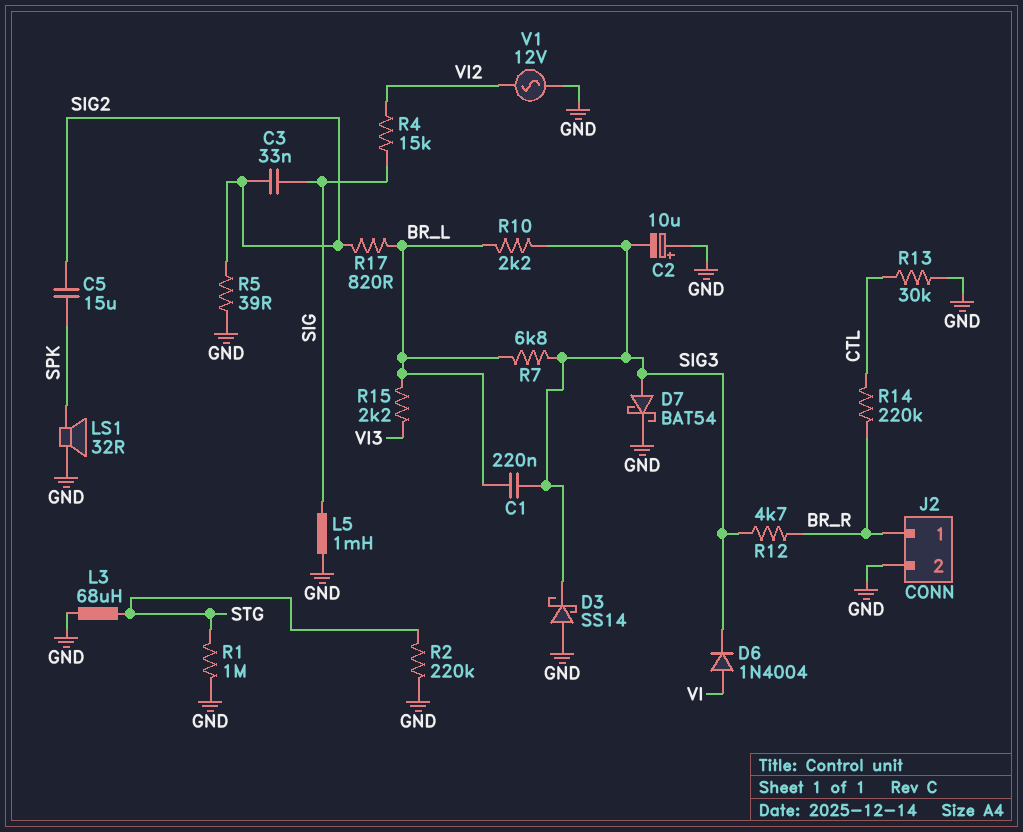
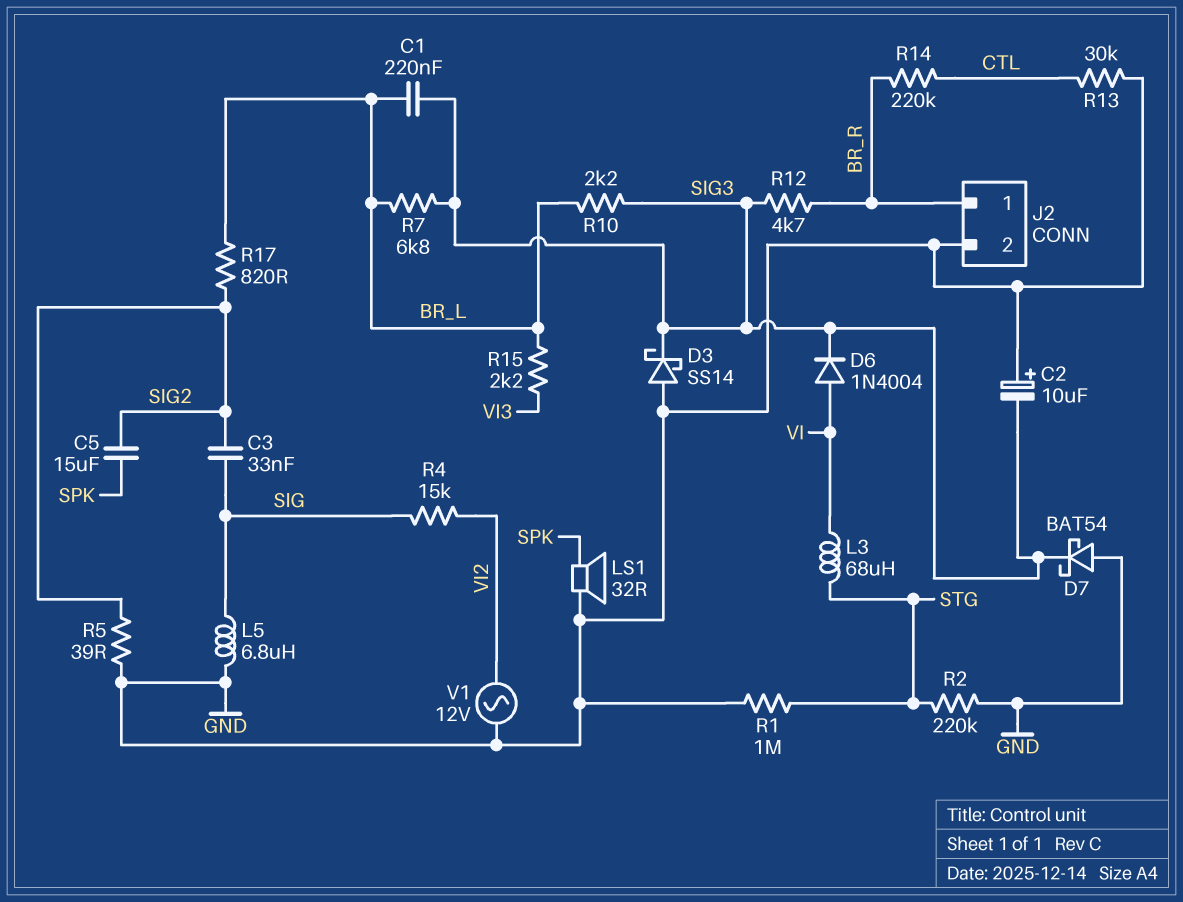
D7: schottky BAT54 (A SIG3, K GND) -> schottky BAT54 (A GND, K SIG3)
L3: 68uH (GND, STG) -> 68uH (STG, VI)
L5: 1mH (GND, SIG) -> 6.8uH (GND, SIG)

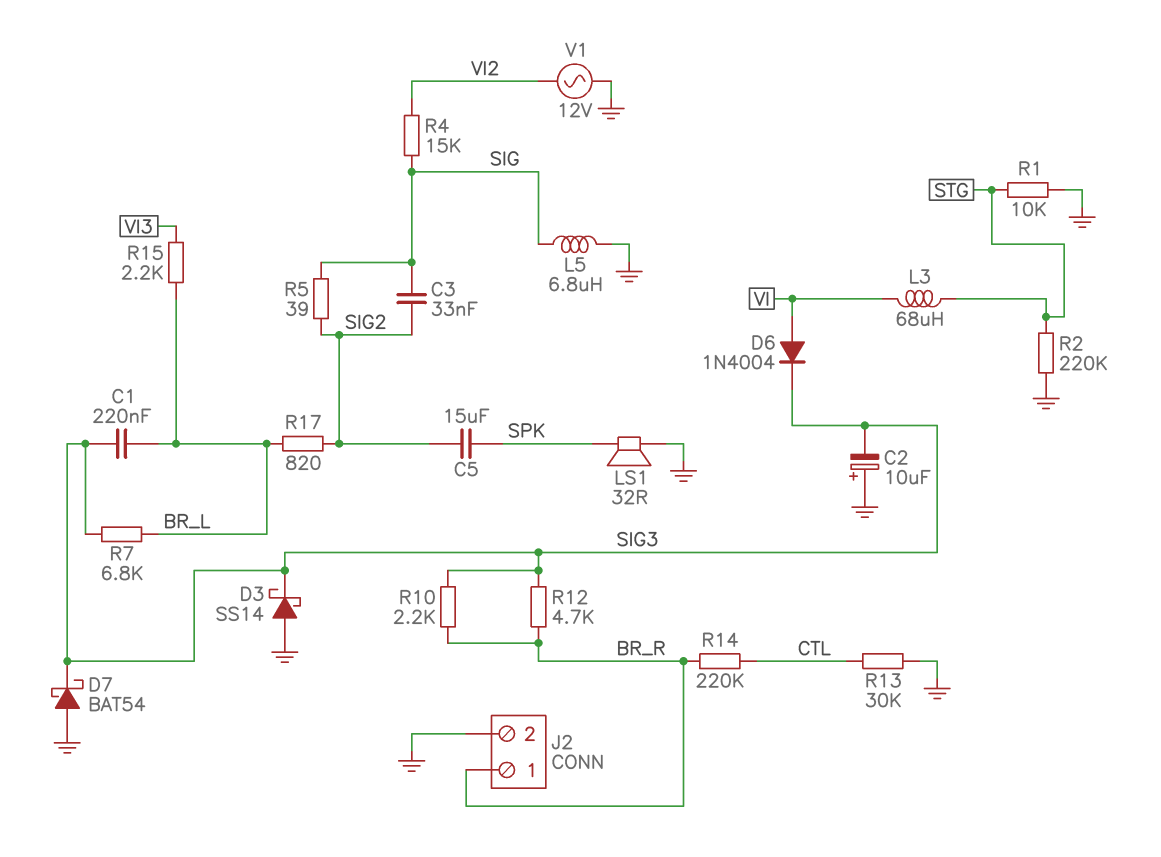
R1: 1M (GND, STG) -> 10k (GND, STG)
R5: 39 (GND, SIG2) -> 39 (SIG, SIG2)
R10: 2.2k (BR_L, SIG3) -> 2.2k (BR_R, SIG3)

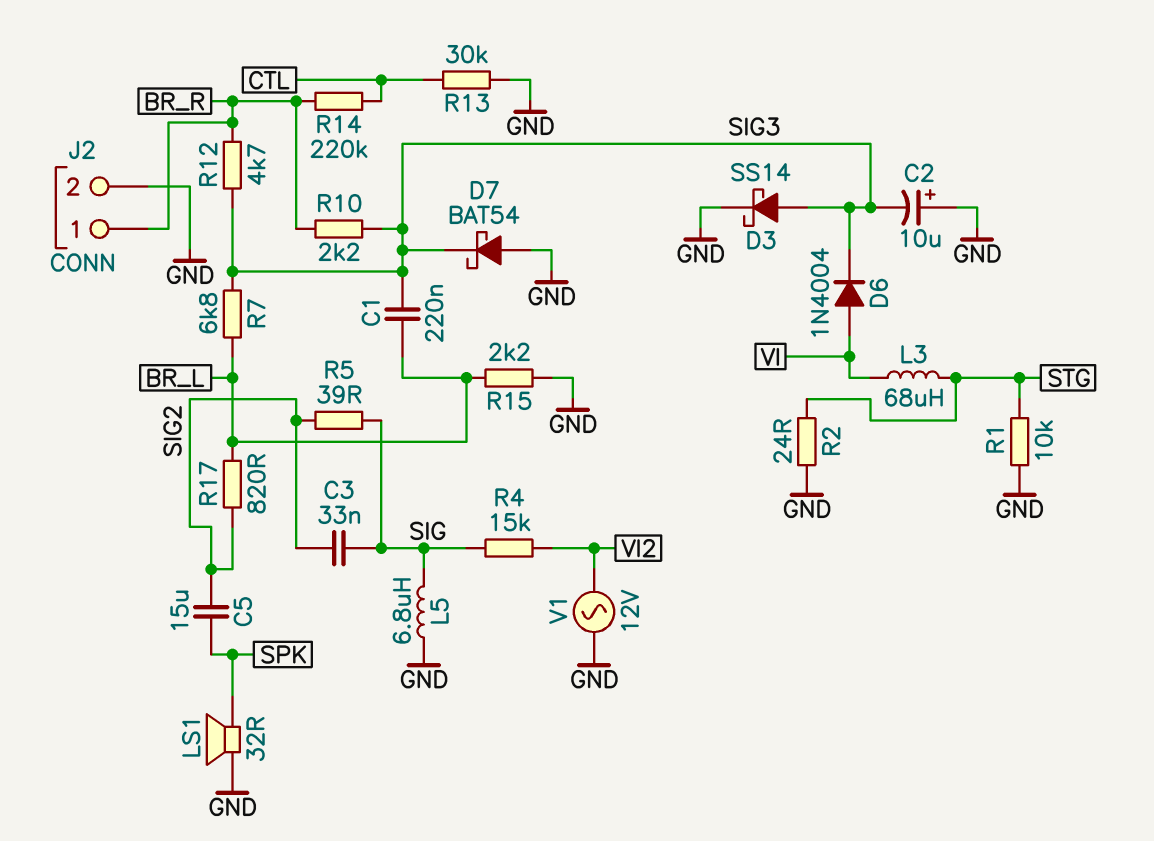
D3: schottky SS14 (A GND, K SIG3) -> schottky SS14 (A SIG3, K GND)
R2: 220k (GND, STG) -> 24 (GND, STG)
R15: 2.2k (BR_L, VI3) -> 2.2k (BR_L, GND)

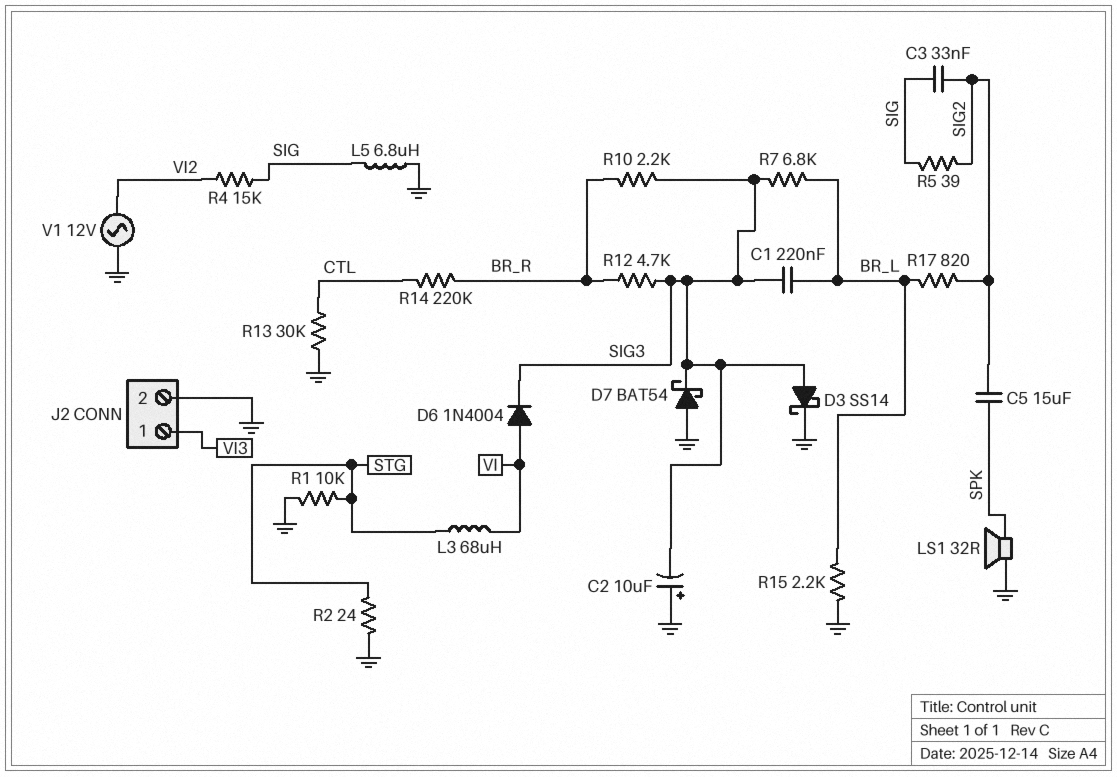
J2 pin 1: BR_R -> VI3

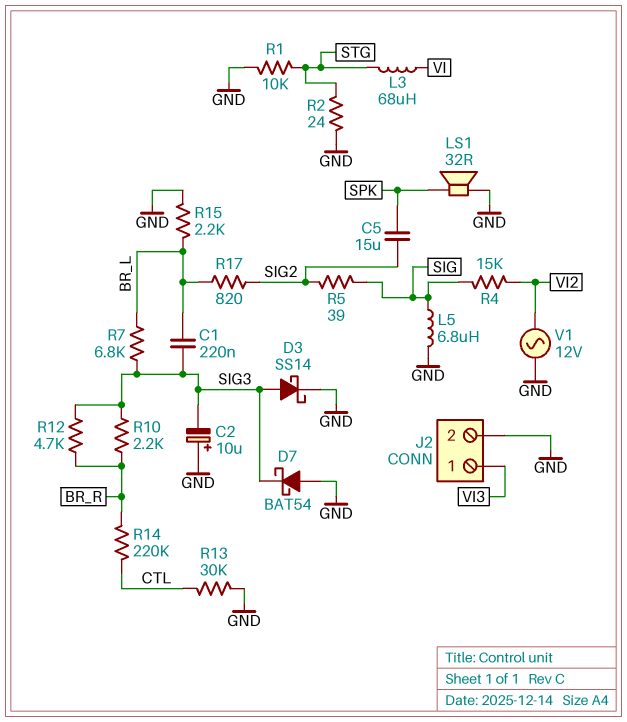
C3: 33nF (SIG, SIG2) -> none
D6: diode 1N4004 (A VI, K SIG3) -> none

